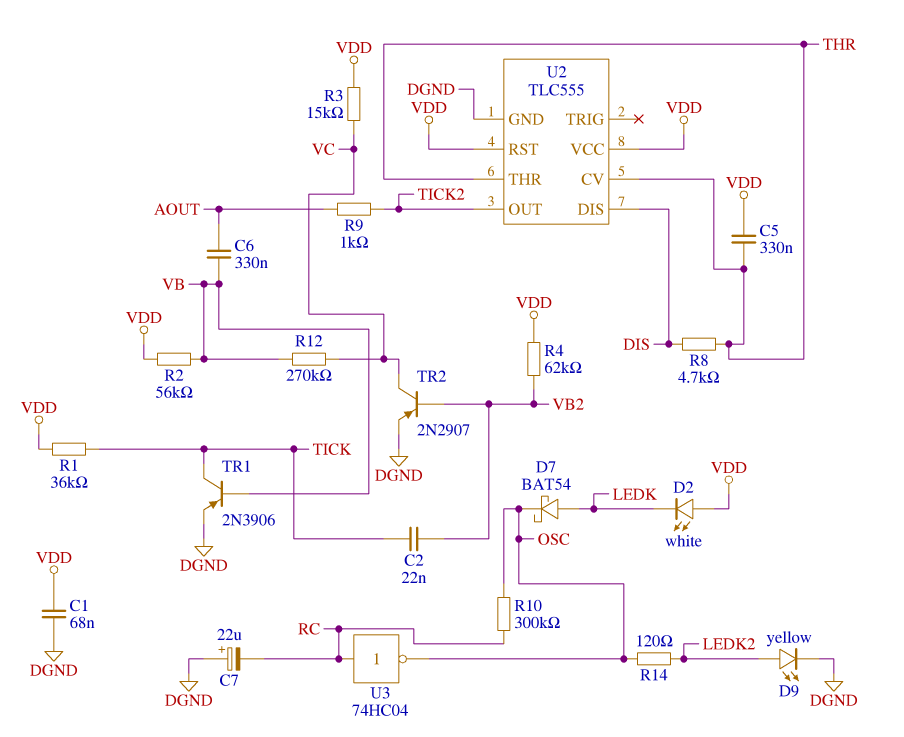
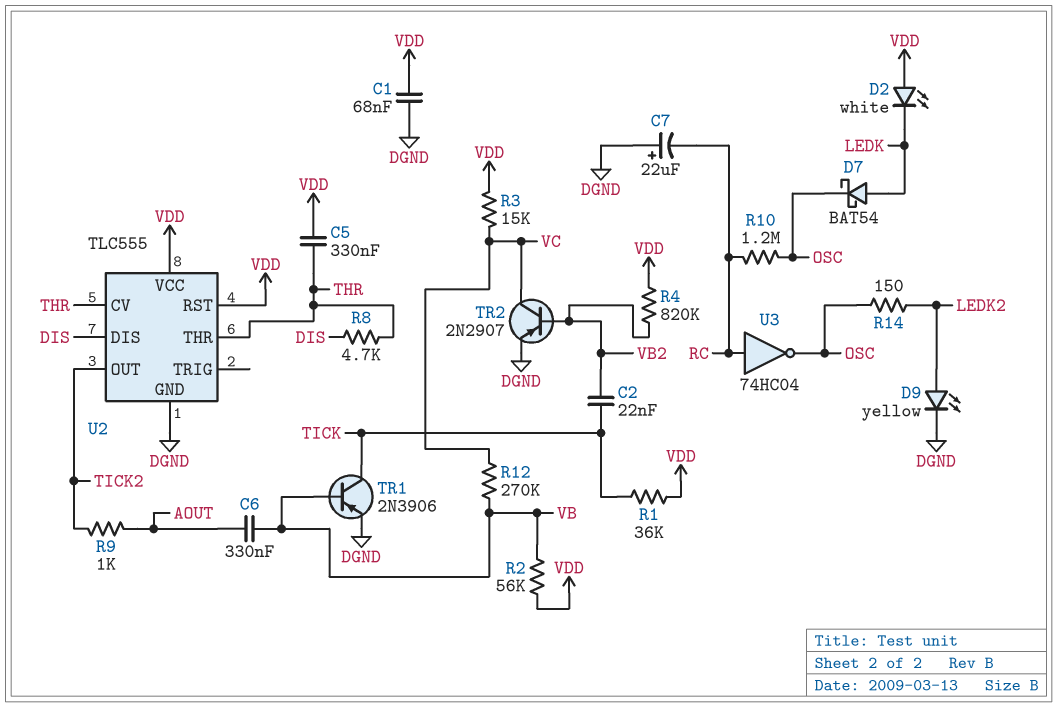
R4: 62k (VB2, VDD) -> 820k (VB2, VDD)
R10: 300k (OSC, RC) -> 1.2M (OSC, RC)
R14: 120 (LEDK2, OSC) -> 150 (LEDK2, OSC)

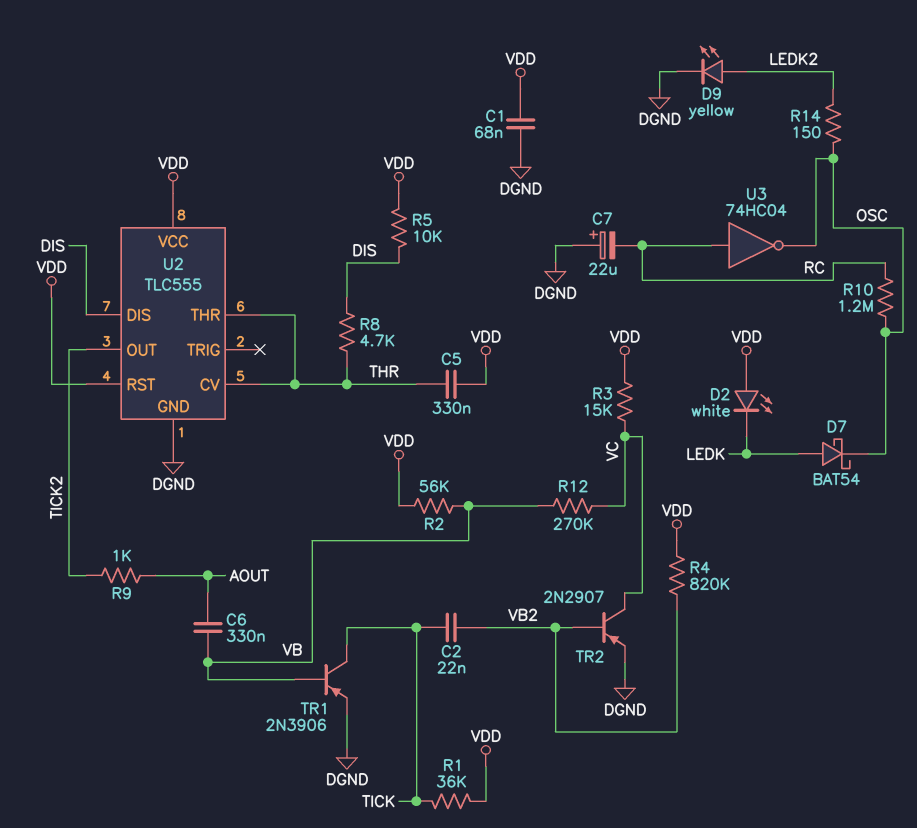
R5: none -> 10k (DIS, VDD)

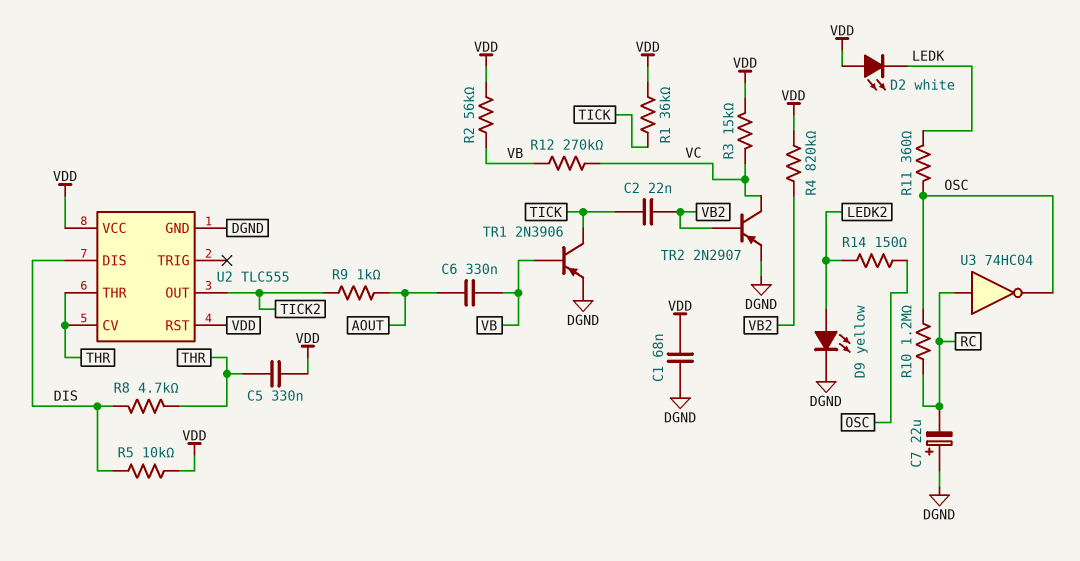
D7: schottky BAT54 (A LEDK, K OSC) -> none
R11: none -> 360 (LEDK, OSC)

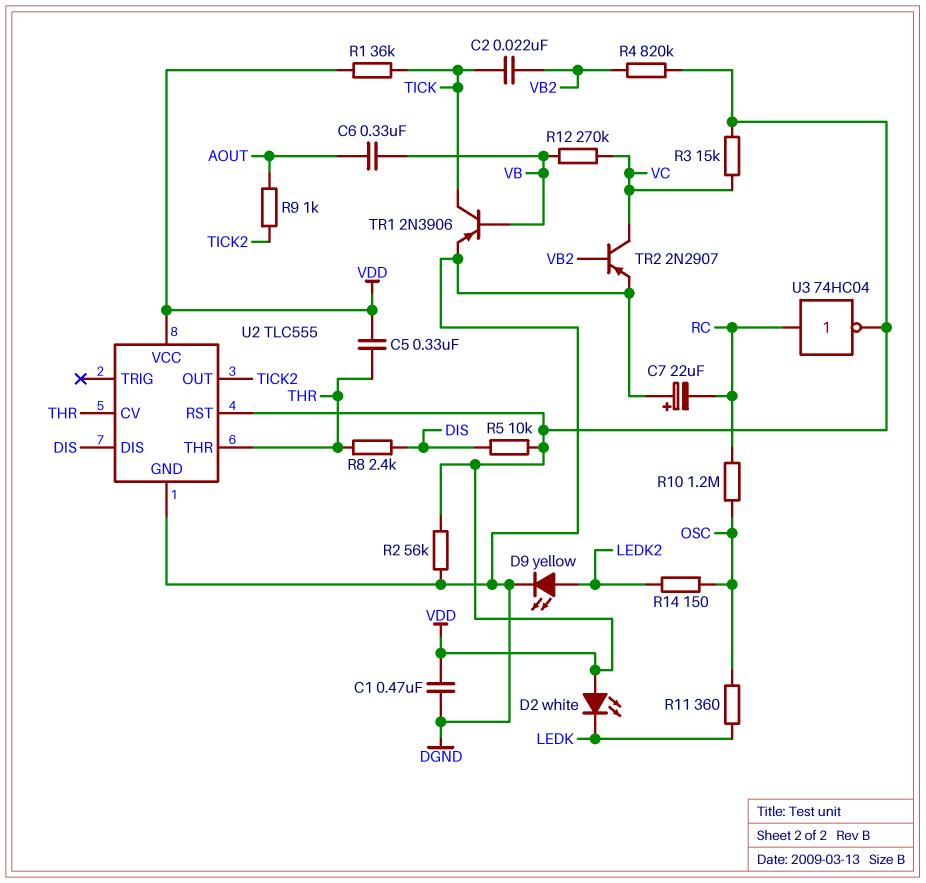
C1: 68nF (DGND, VDD) -> 470nF (DGND, VDD)
R2: 56k (VB, VDD) -> 56k (DGND, VDD)
R8: 4.7k (DIS, THR) -> 2.4k (DIS, THR)
U3: NOT 74HC04 (in RC, out OSC) -> NOT 74HC04 (in RC, out VDD)

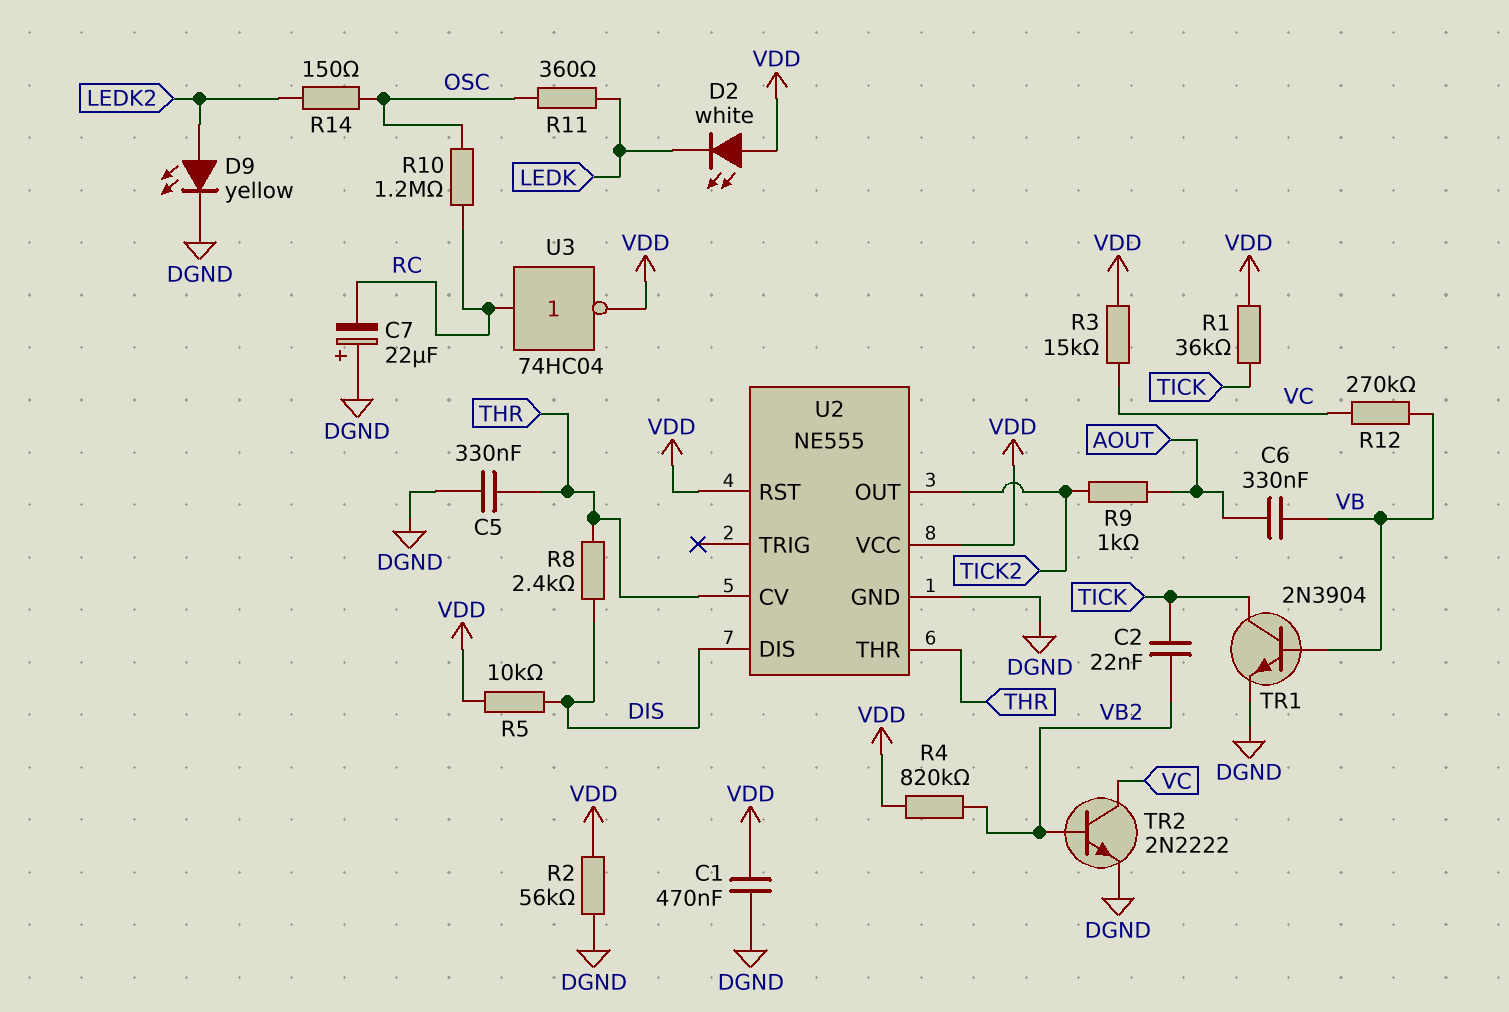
C5: 330nF (THR, VDD) -> 330nF (DGND, THR)
TR1: PNP 2N3906 (B VB, C TICK, E DGND) -> NPN 2N3904 (B VB, C TICK, E DGND)
TR2: PNP 2N2907 (B VB2, C VC, E DGND) -> NPN 2N2222 (B VB2, C VC, E DGND)
U2: TLC555 -> NE555

